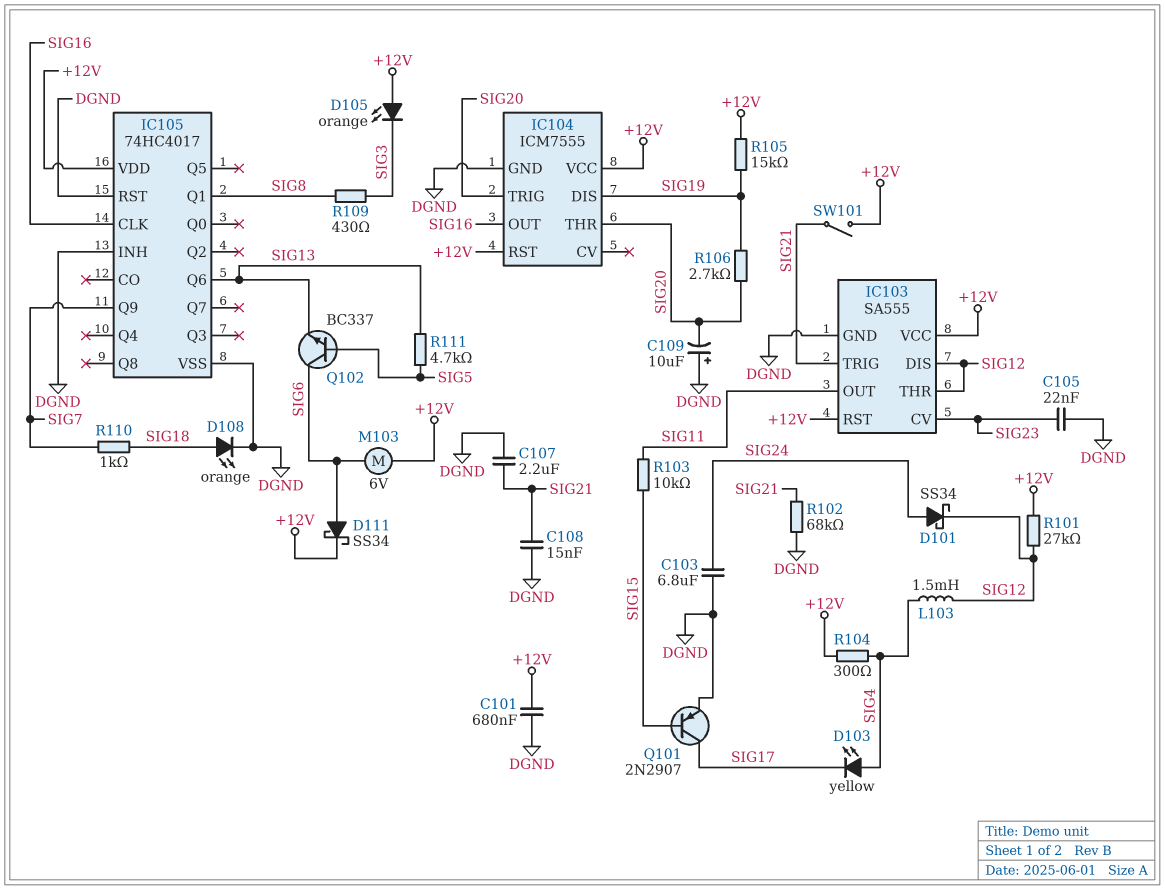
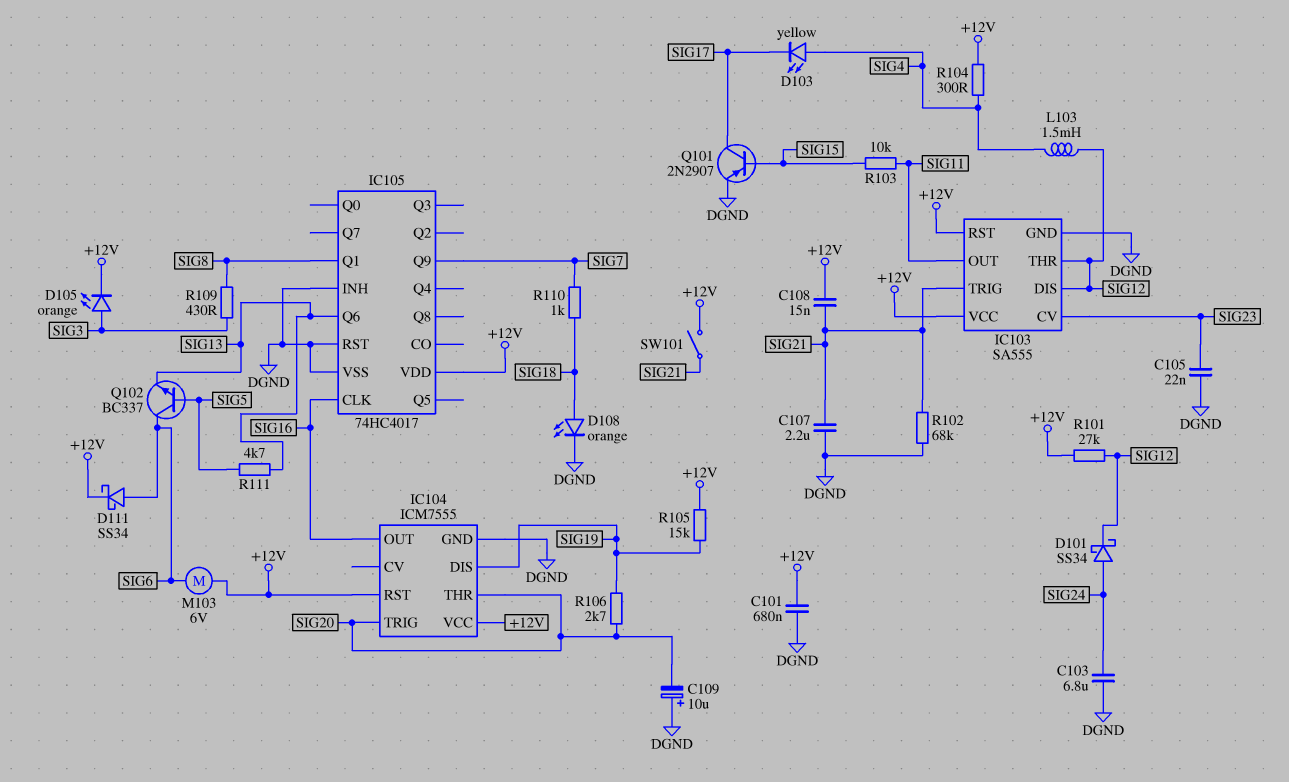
C108: 15nF (DGND, SIG21) -> 15nF (+12V, SIG21)
D105: LED orange (A +12V, K SIG3) -> LED orange (A SIG3, K +12V)

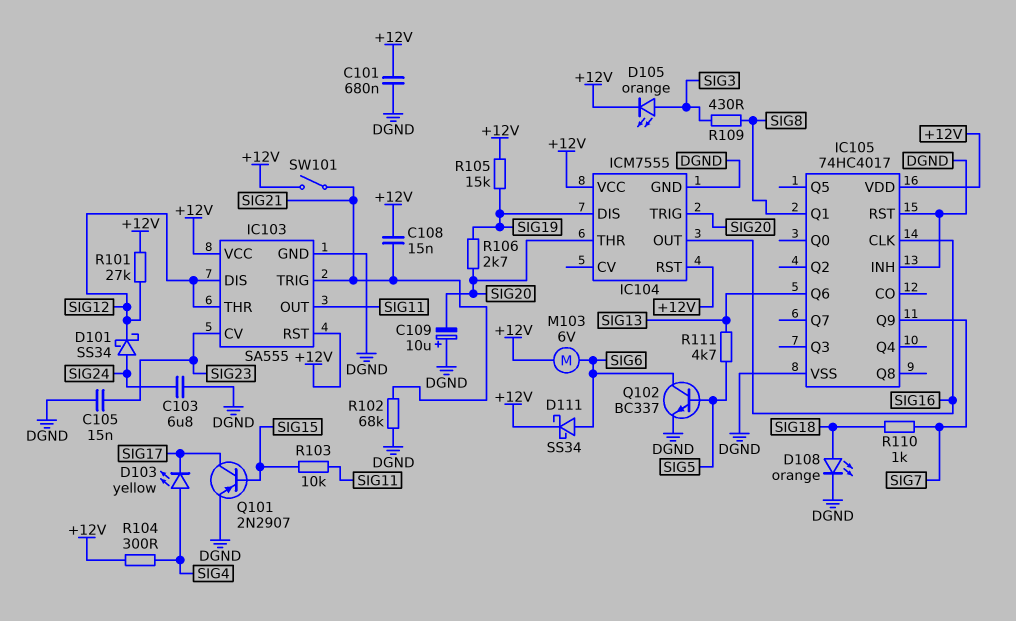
C105: 22nF (DGND, SIG23) -> 15nF (DGND, SIG23)
C107: 2.2uF (DGND, SIG21) -> none
L103: 1.5mH (SIG4, SIG12) -> none
Q102: NPN BC337 (B SIG5, C SIG6, E SIG13) -> NPN BC337 (B SIG5, C SIG6, E DGND)

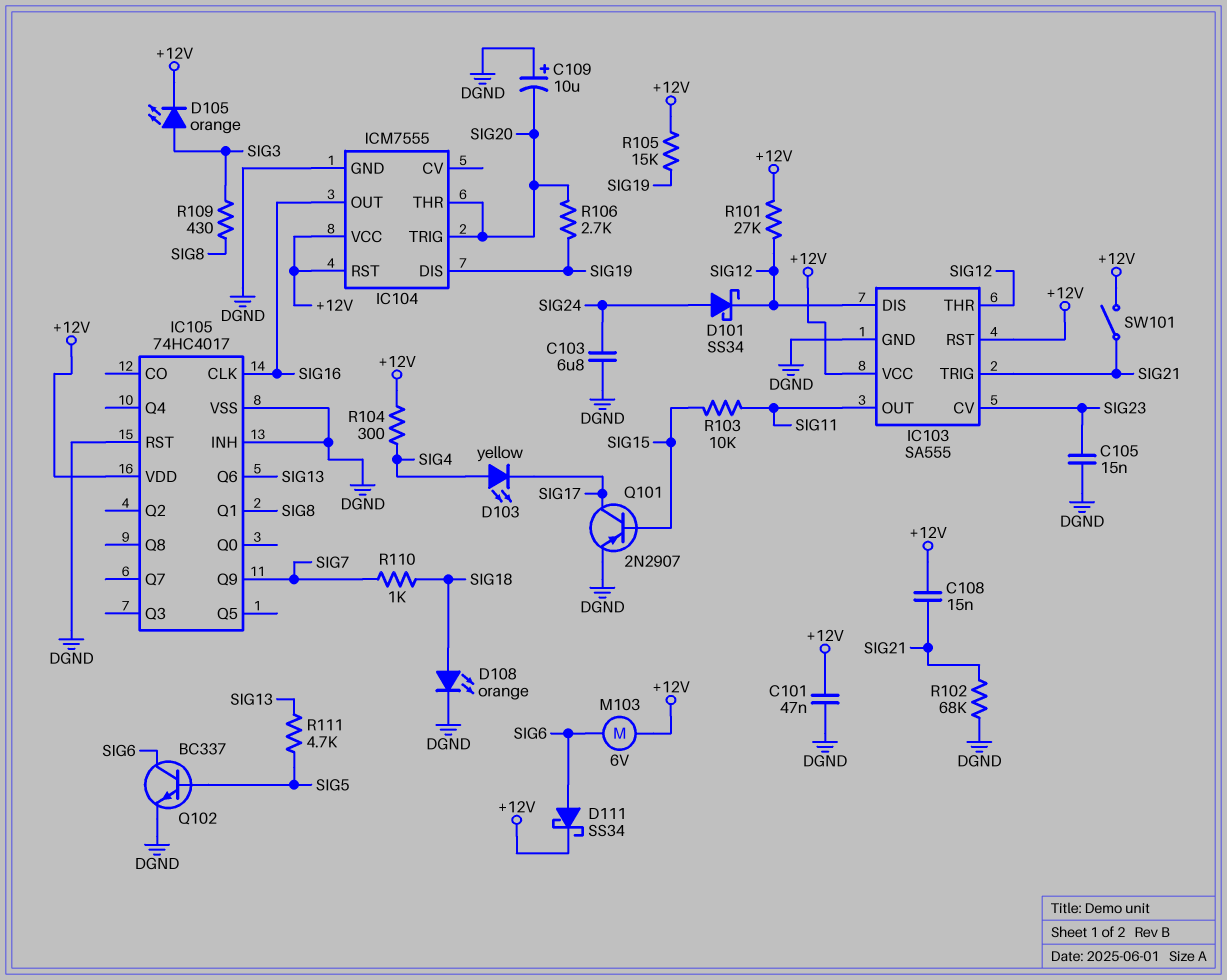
C101: 680nF (+12V, DGND) -> 47nF (+12V, DGND)

